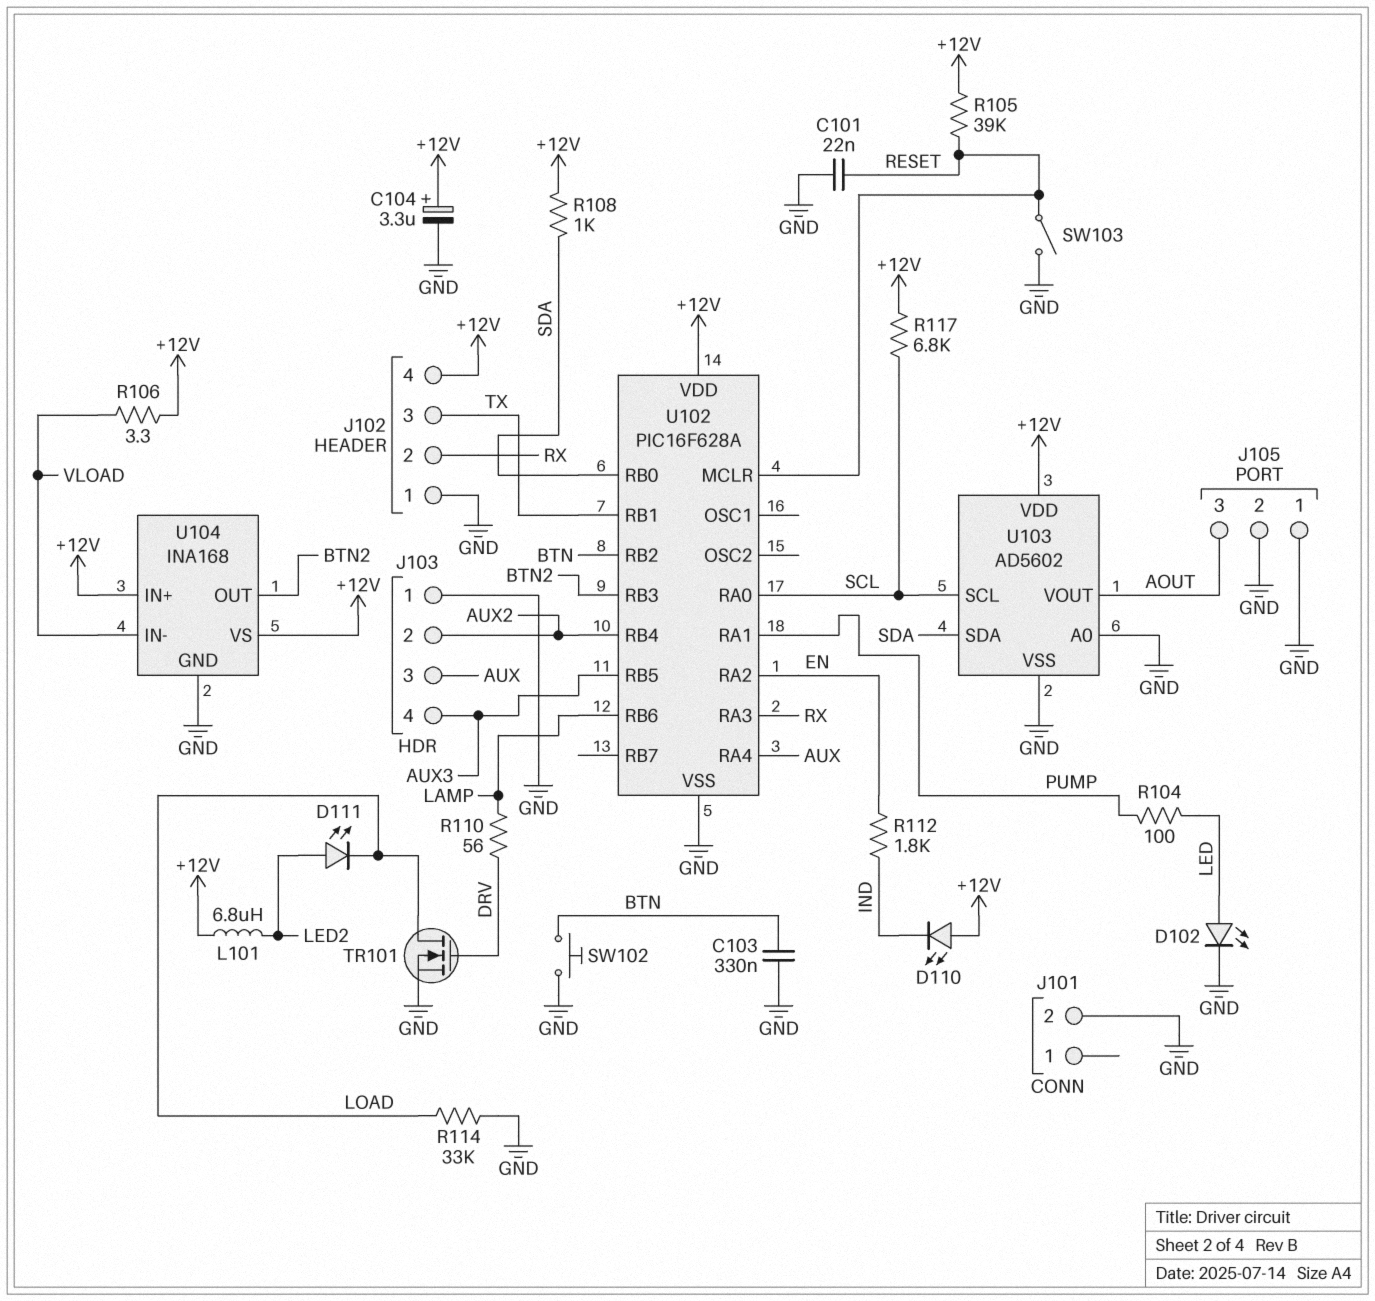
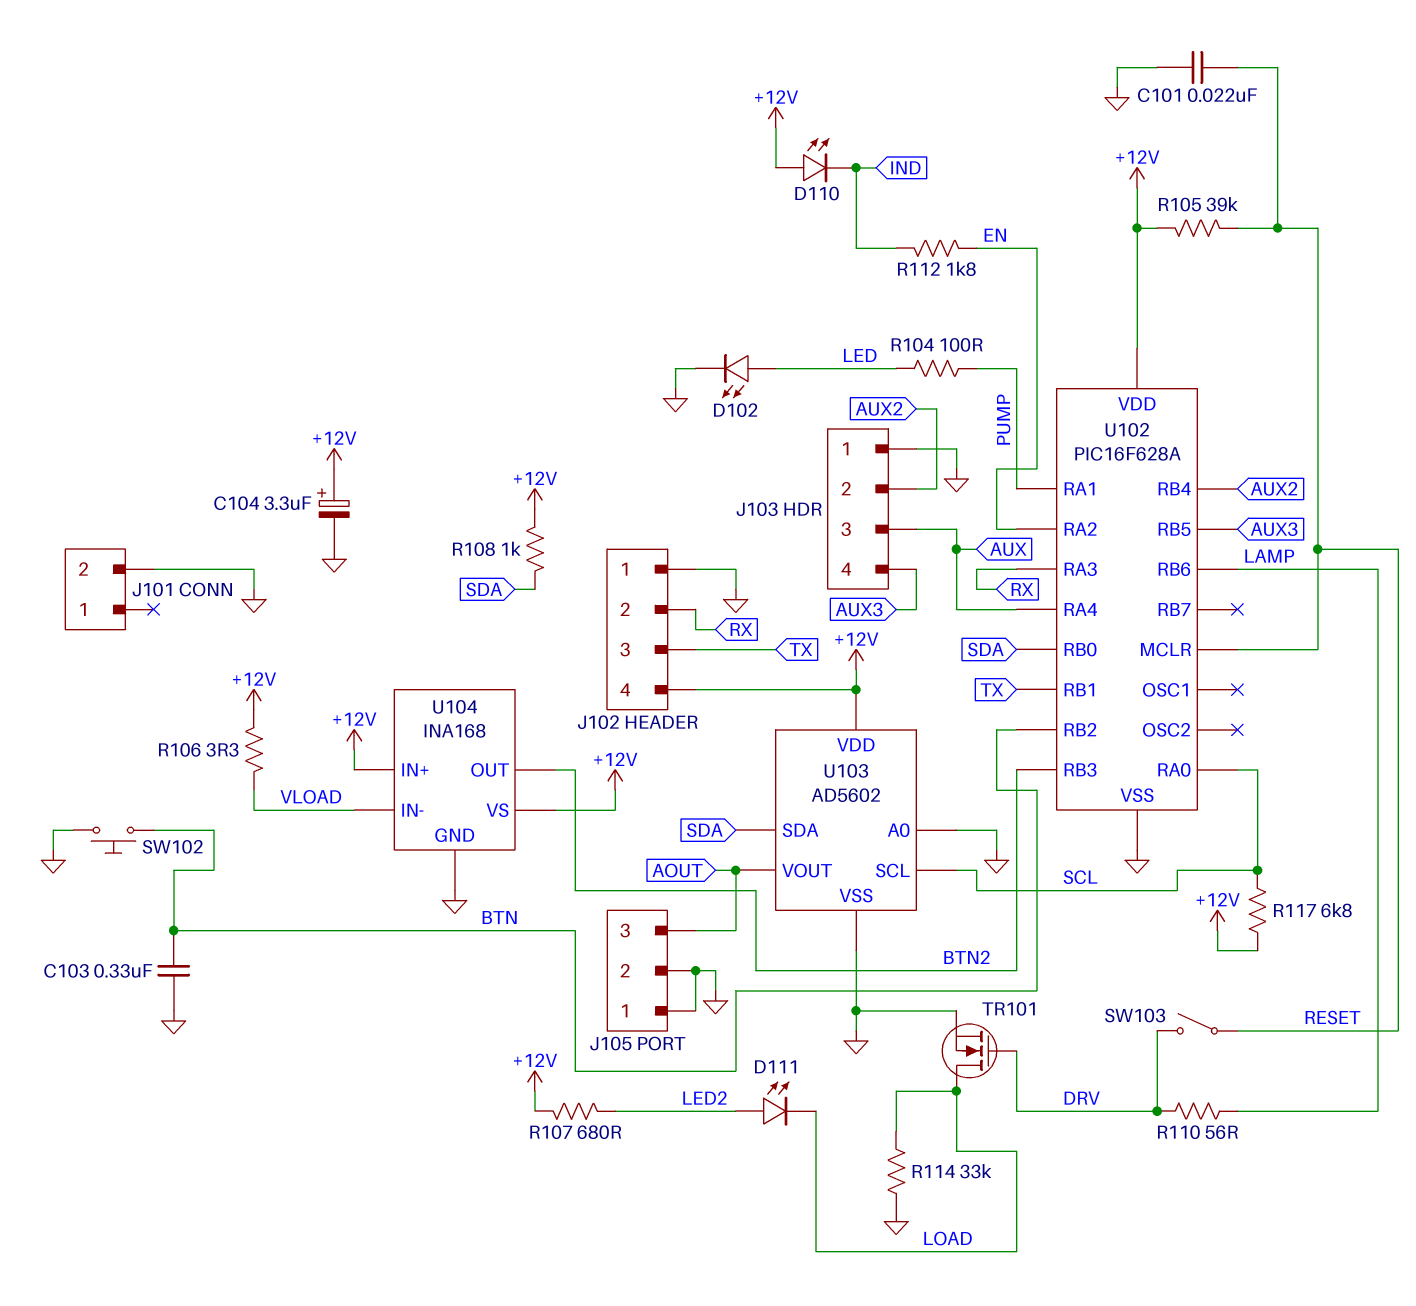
L101: 6.8uH (+12V, LED2) -> none
R107: none -> 680 (+12V, LED2)
SW103: switch (GND, RESET) -> switch (DRV, RESET)

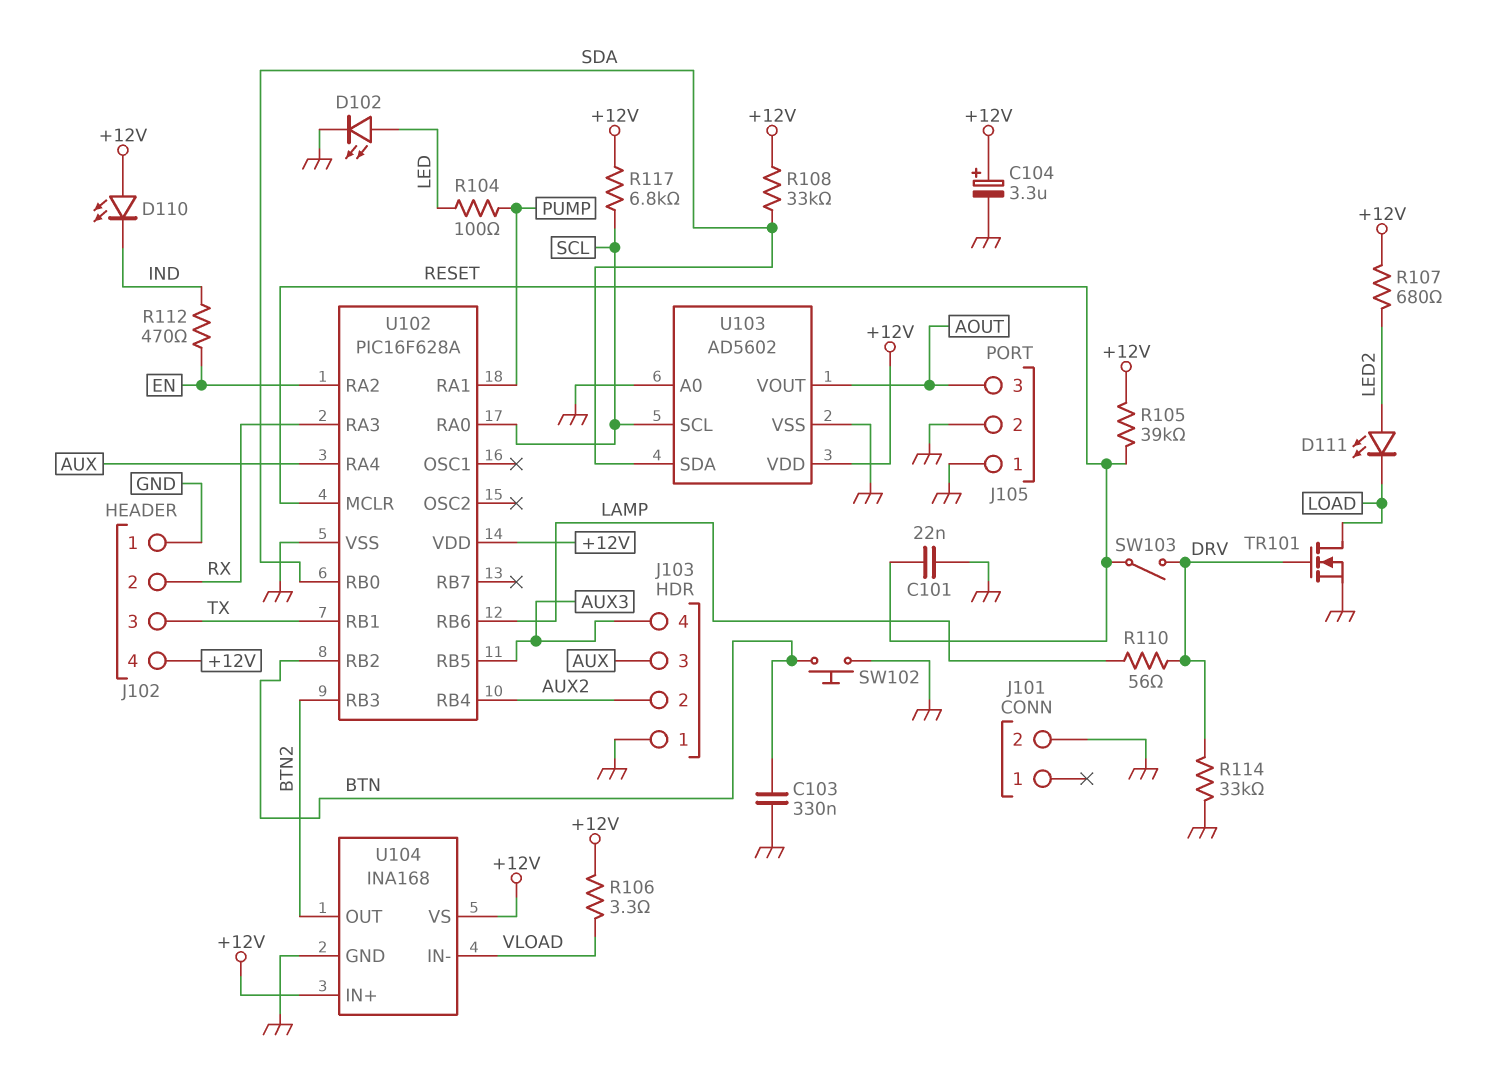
R108: 1k (+12V, SDA) -> 33k (+12V, SDA)
R112: 1.8k (EN, IND) -> 470 (EN, IND)
R114: 33k (GND, LOAD) -> 33k (DRV, GND)

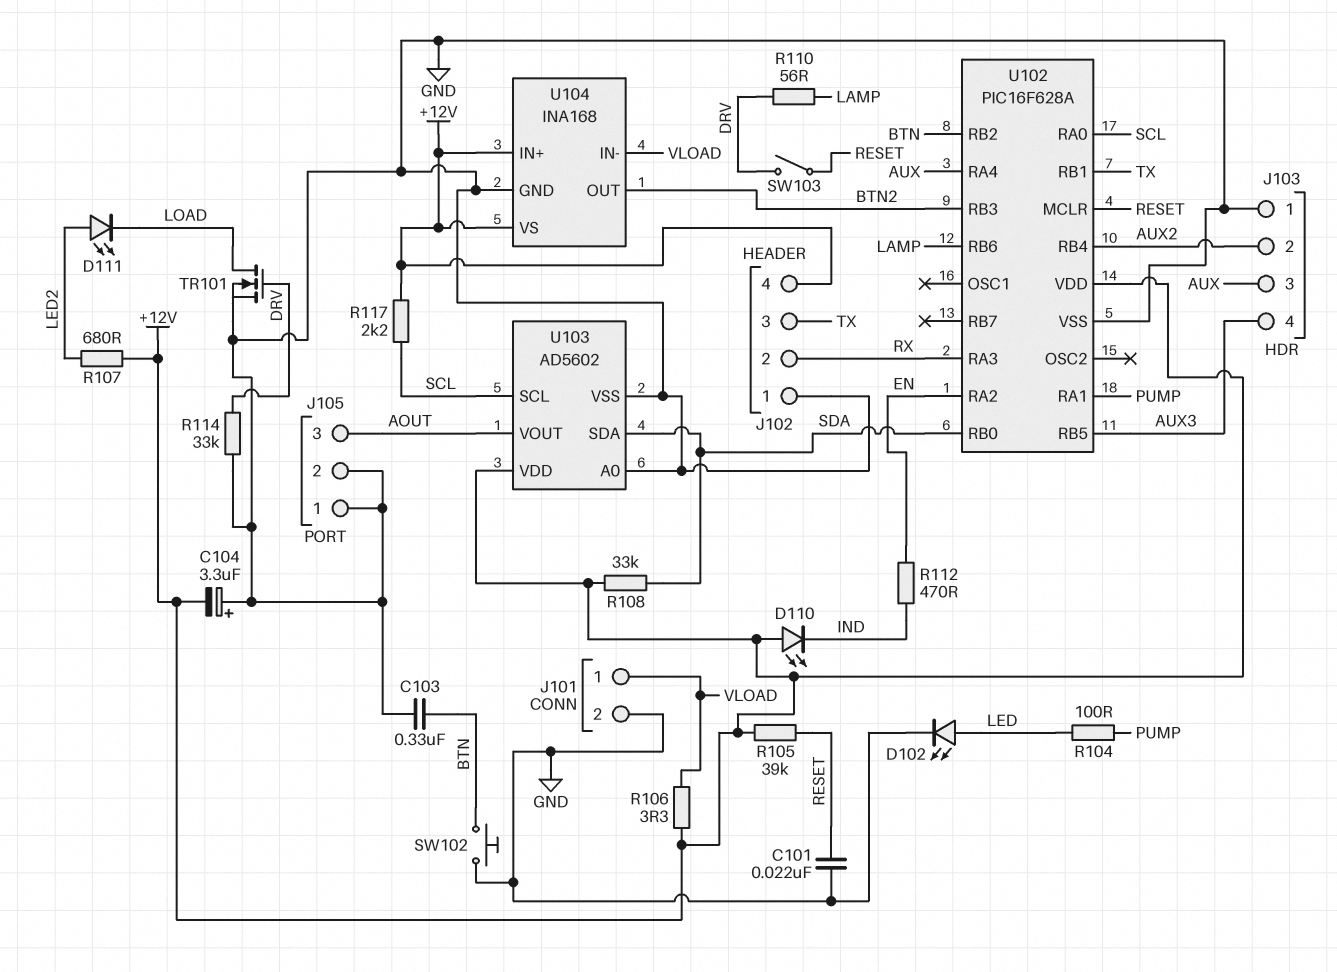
C104: 3.3uF (plus +12V, minus GND) -> 3.3uF (plus GND, minus +12V)
J101 pin 1: none -> VLOAD
R117: 6.8k (+12V, SCL) -> 2.2k (+12V, SCL)

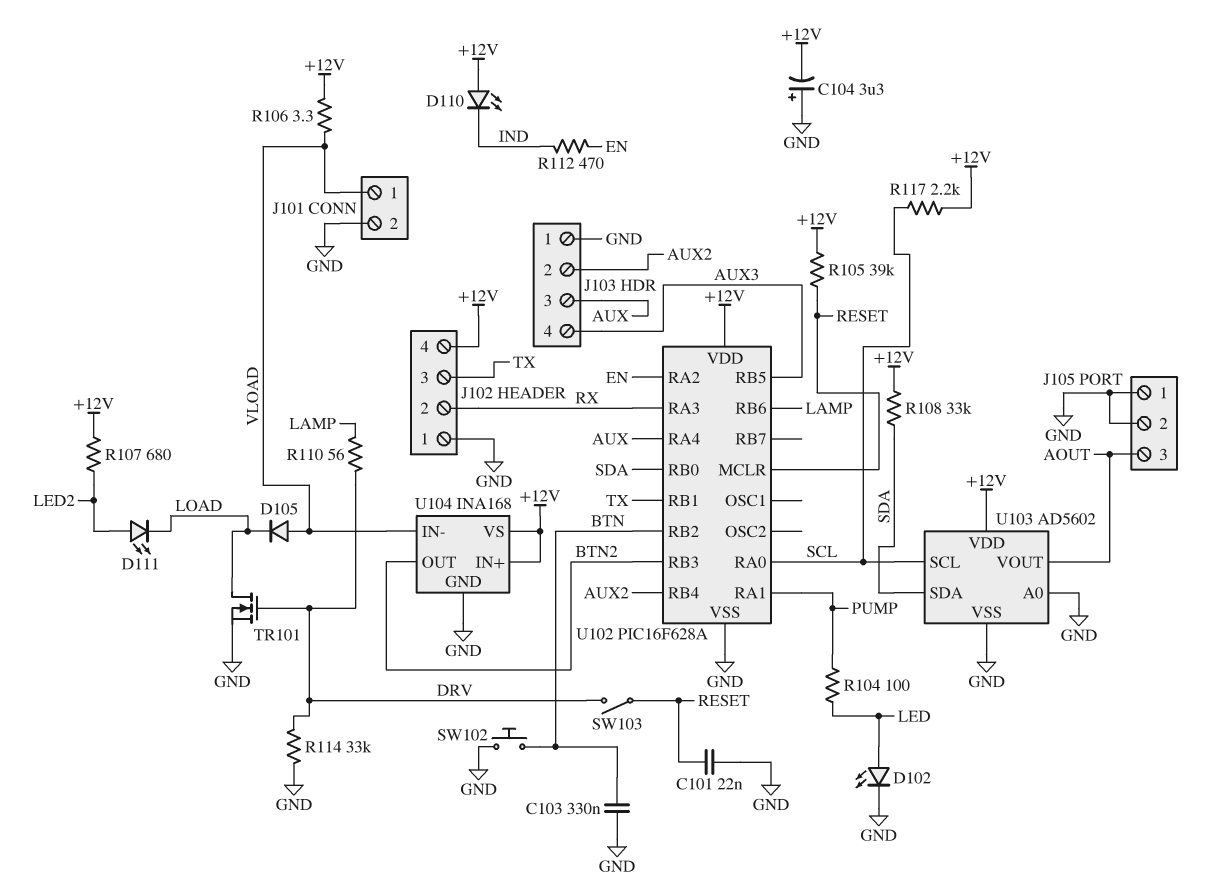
D105: none -> diode (A VLOAD, K LOAD)

